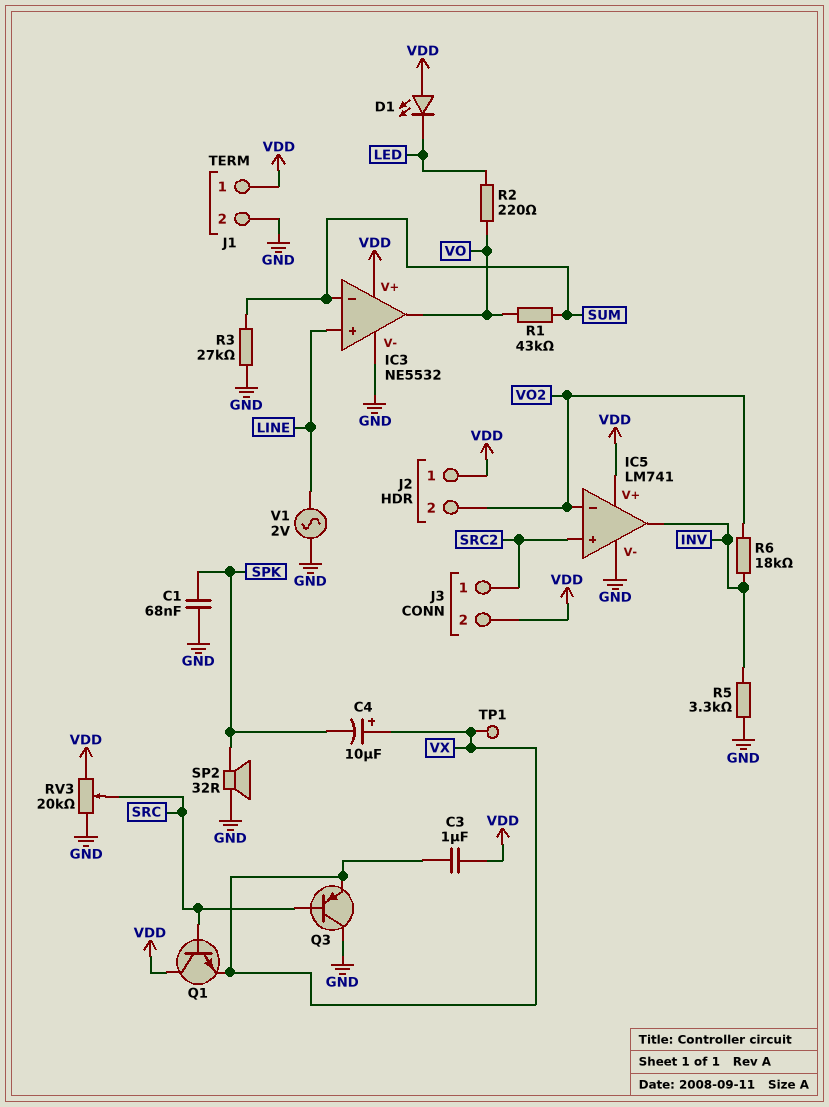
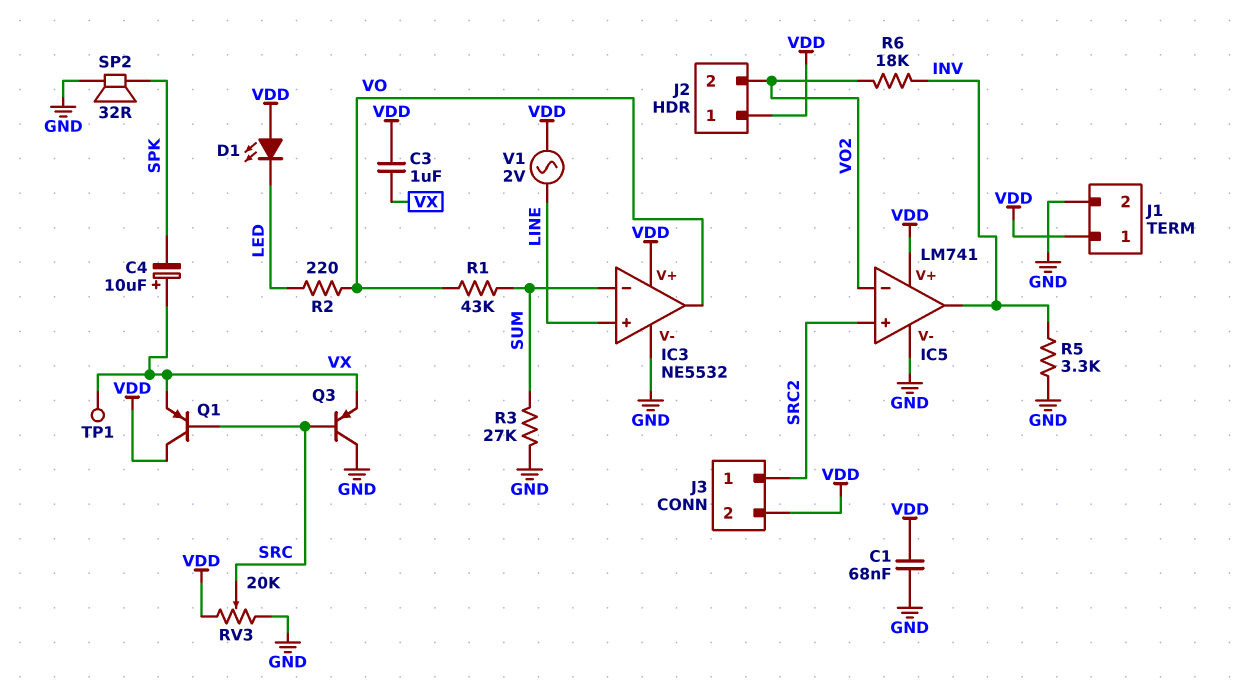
C1: 68nF (GND, SPK) -> 68nF (GND, VDD)
Q1: NPN (B SRC, C VDD, E VX) -> PNP (B SRC, C VDD, E VX)
V1: AC 2V (GND, LINE) -> AC 2V (LINE, VDD)

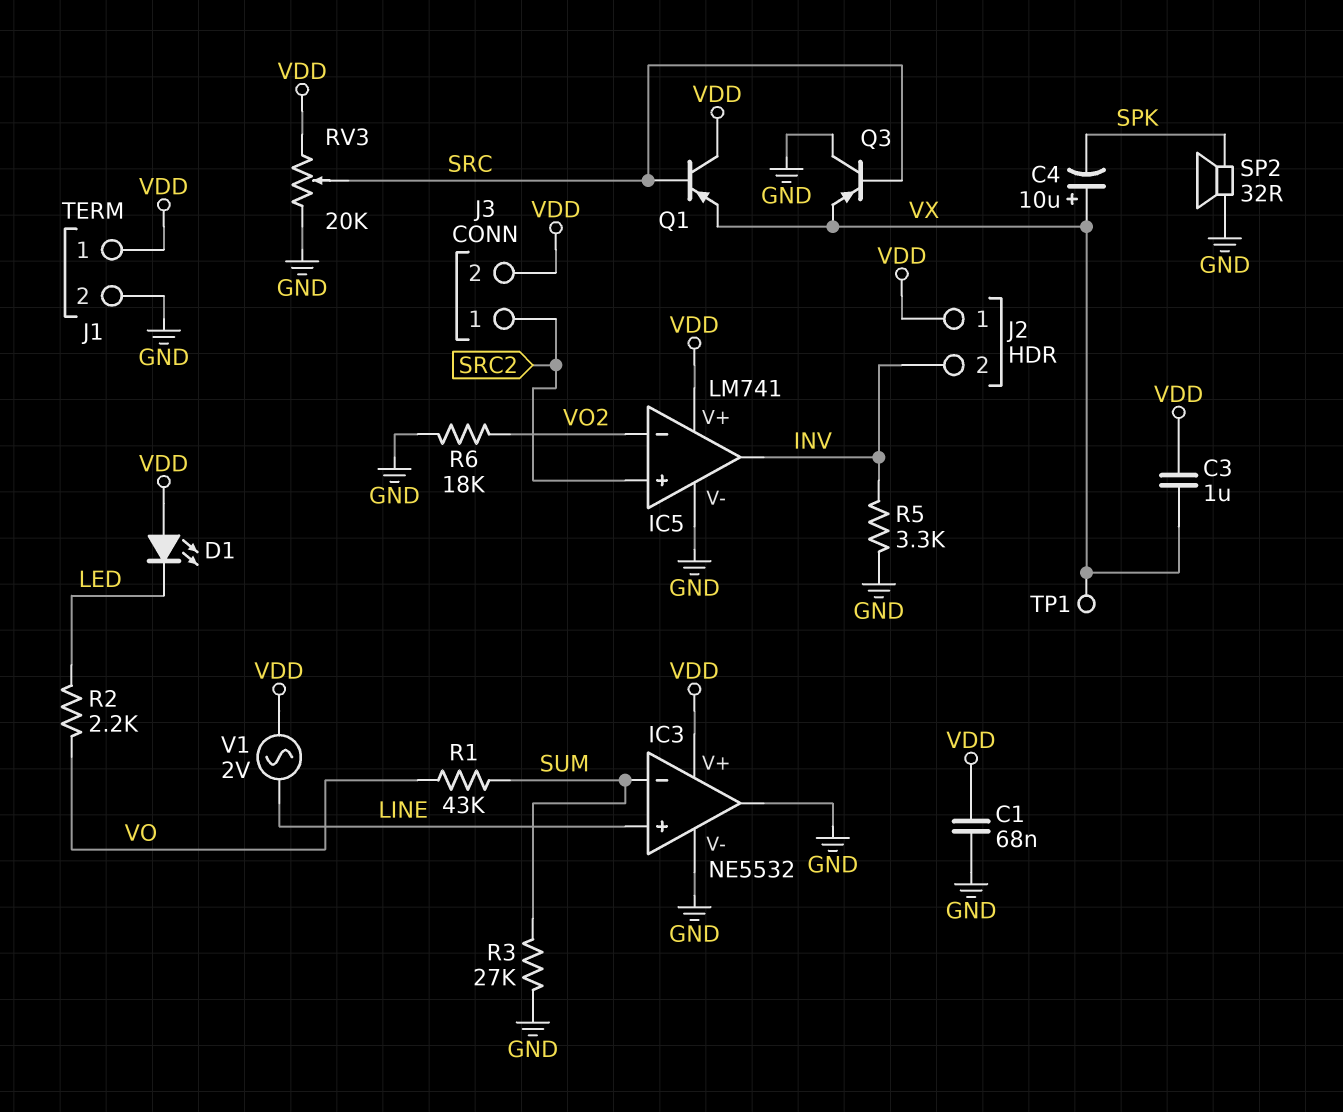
IC3 pin out: VO -> GND
J2 pin 2: VO2 -> INV
R2: 220 (LED, VO) -> 2.2k (LED, VO)
R6: 18k (INV, VO2) -> 18k (GND, VO2)

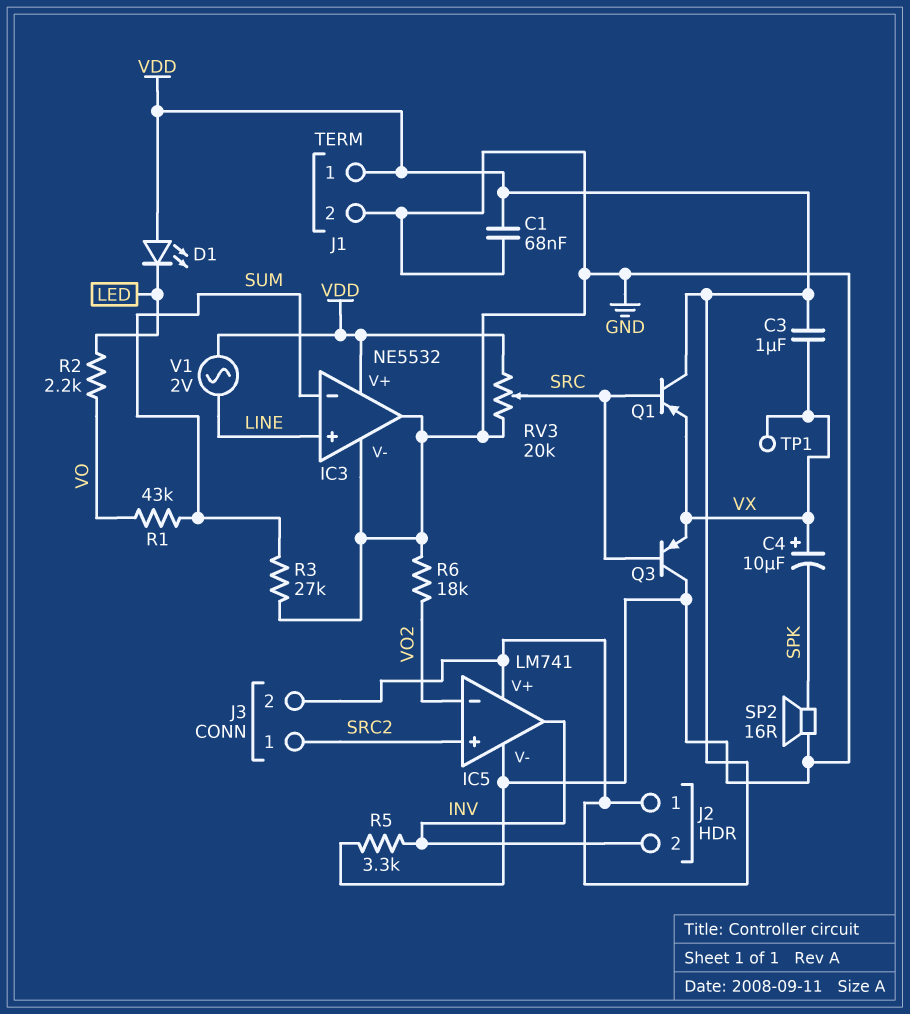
SP2: speaker 32R (GND, SPK) -> speaker 16R (GND, SPK)

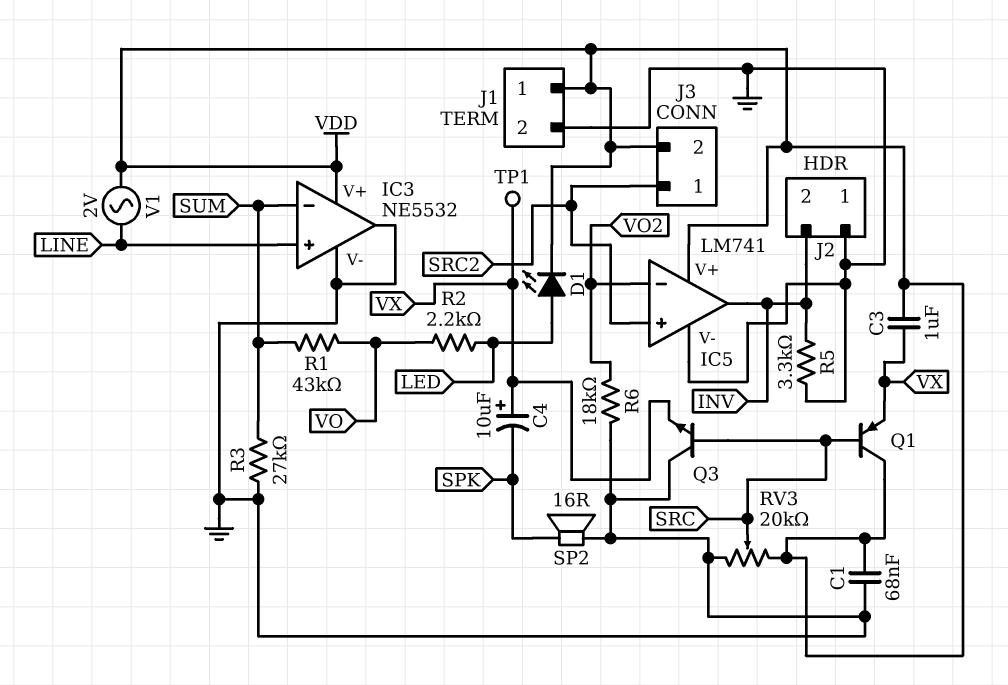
D1: LED (A VDD, K LED) -> LED (A LED, K VDD)
J2 pin 1: VDD -> GND
Q3: PNP (B SRC, C GND, E VX) -> NPN (B SRC, C GND, E VX)

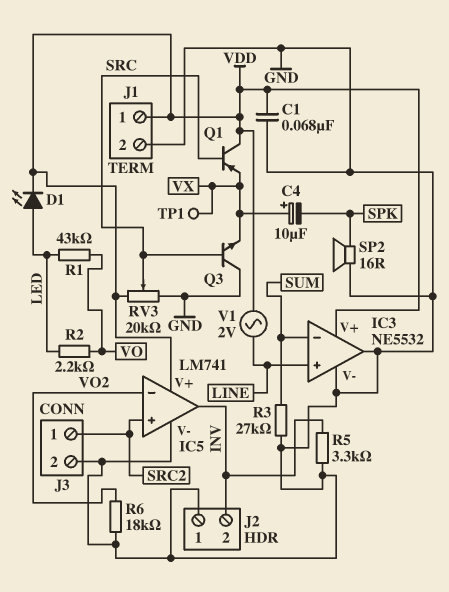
C3: 1uF (VDD, VX) -> none
J3 pin 2: VDD -> GND
R1: 43k (SUM, VO) -> 43k (LED, VO)

